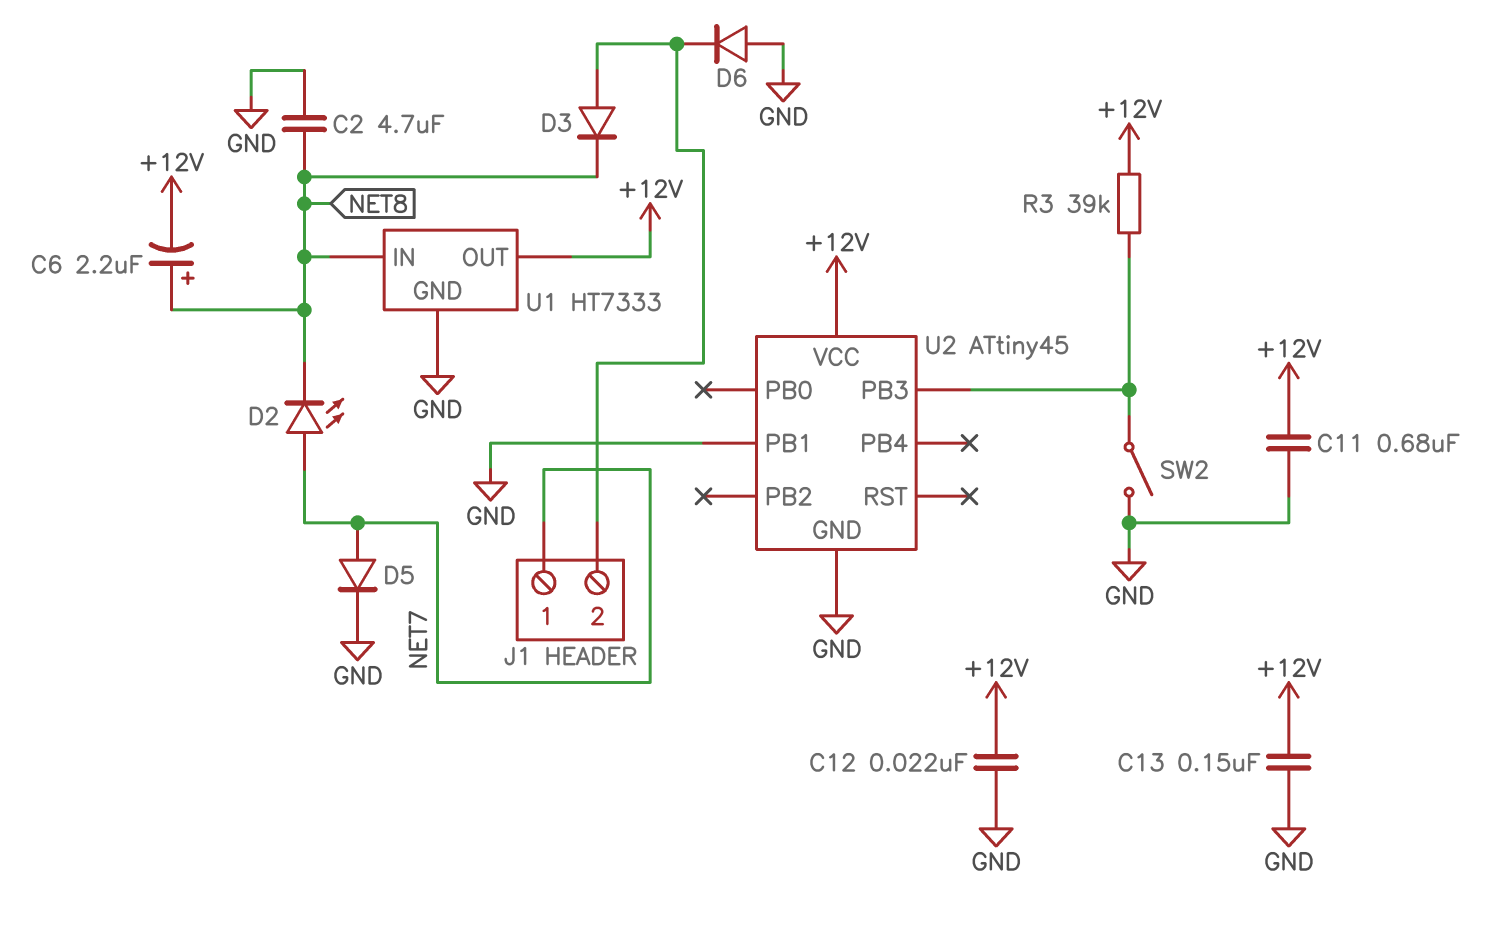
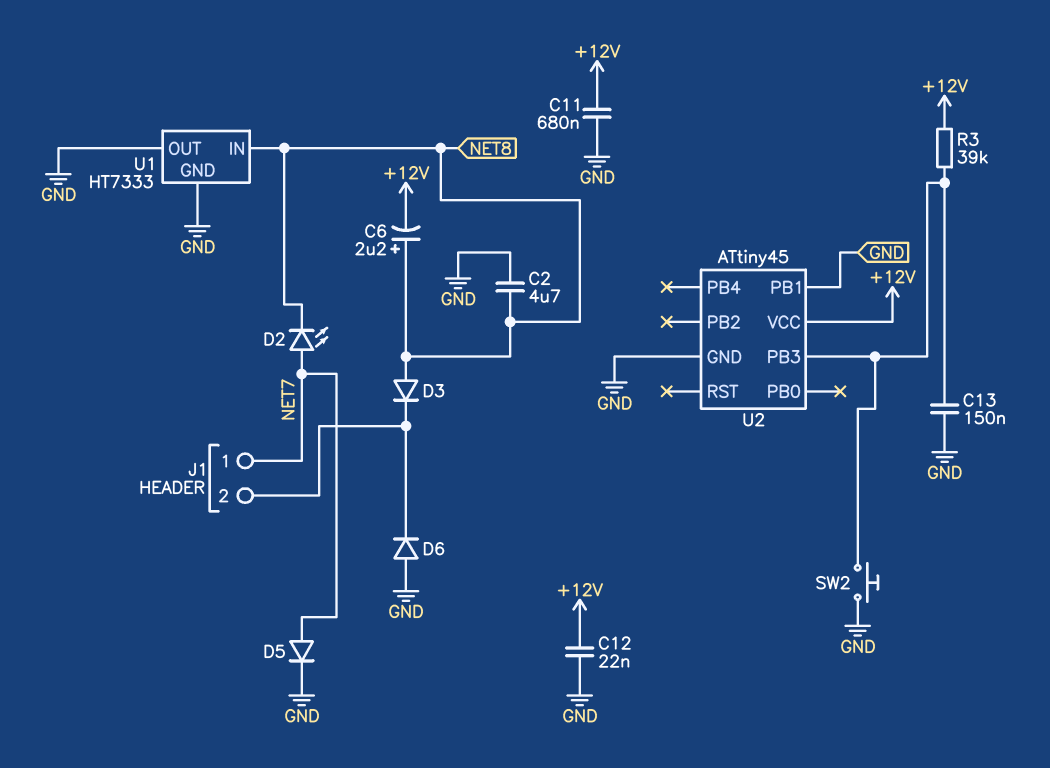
C13: 150nF (+12V, GND) -> 150nF (GND, U2/PB3)
D3: diode (A J1/2, K NET8) -> diode (A NET8, K J1/2)
SW2: switch (GND, U2/PB3) -> button (GND, U2/PB3)
U1 pin OUT: +12V -> GND

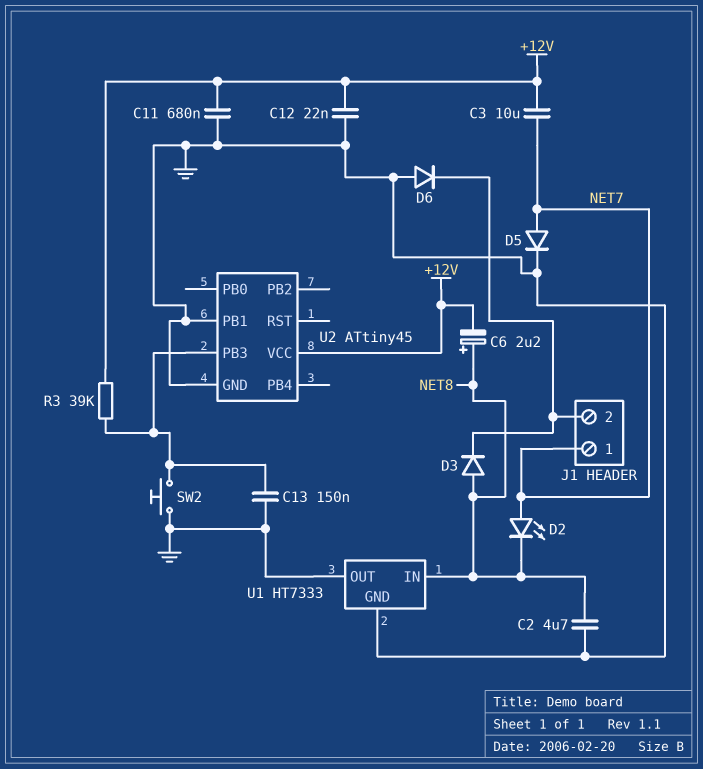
C3: none -> 10uF (+12V, NET7)

